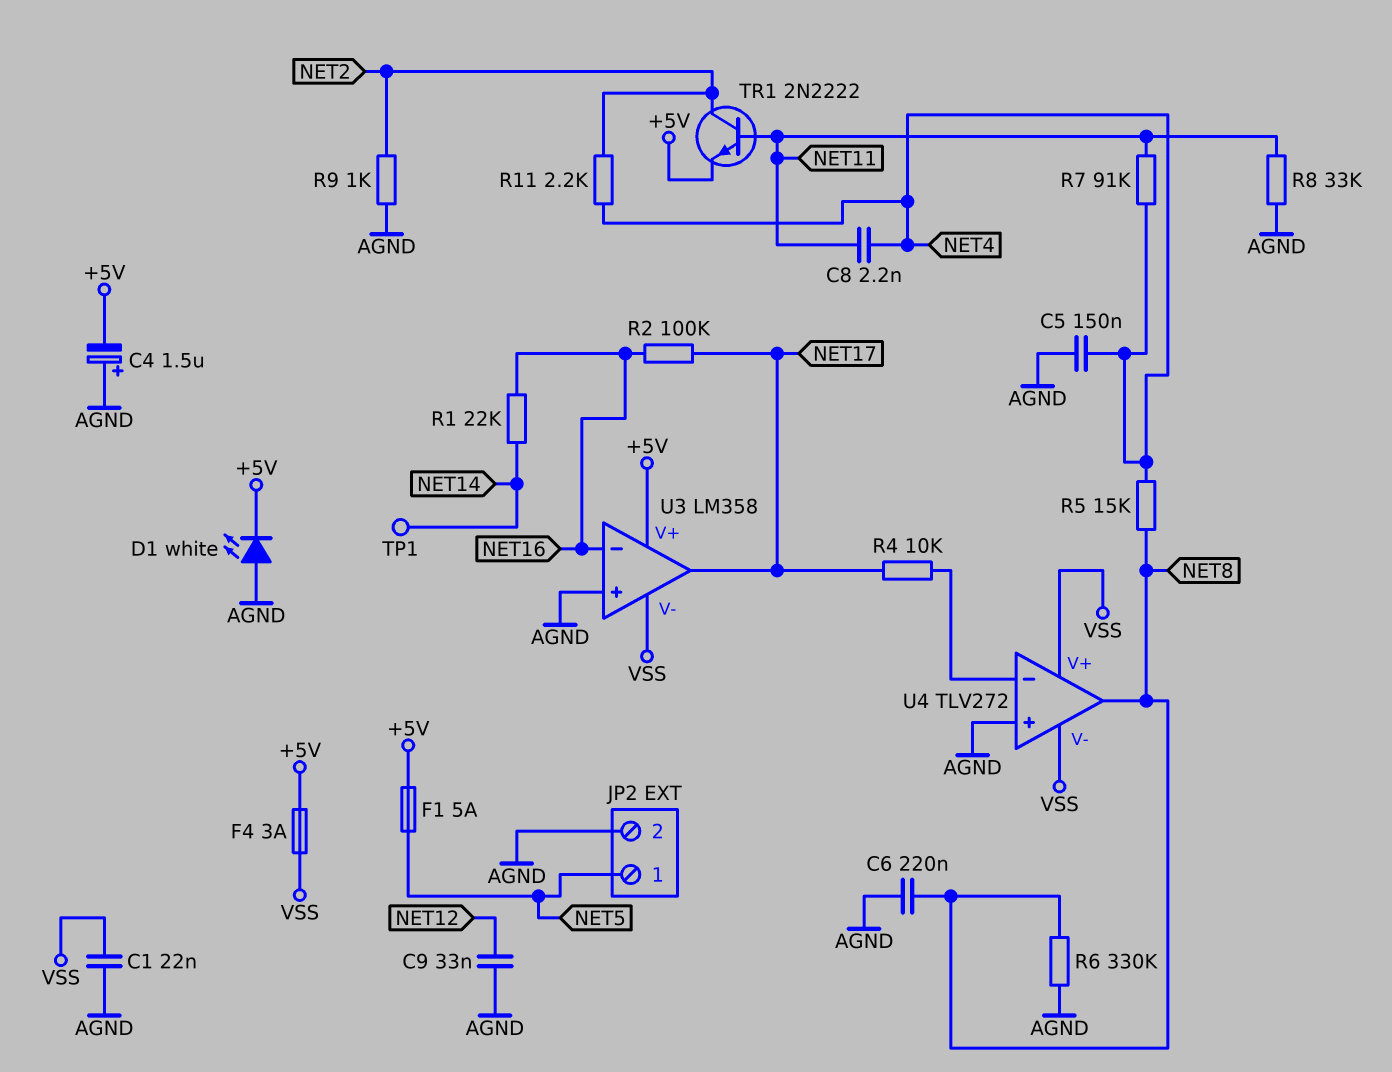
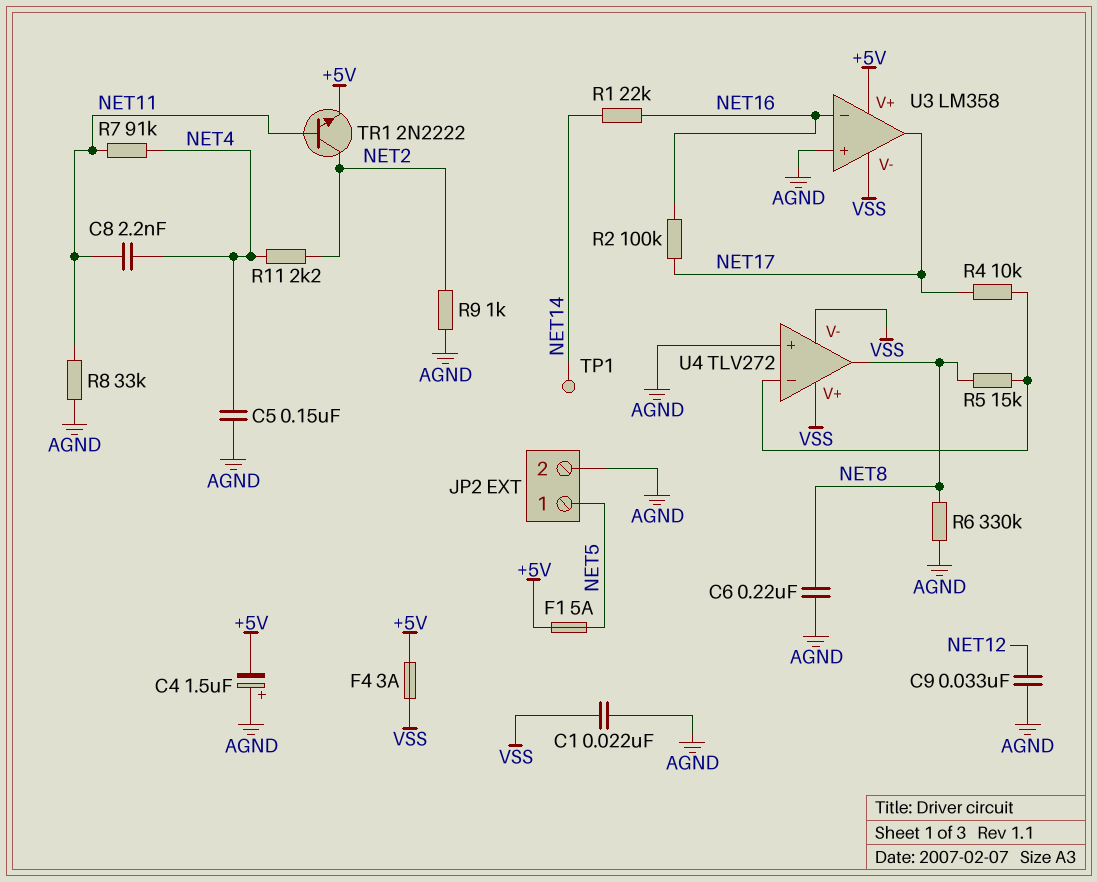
D1: LED white (A AGND, K +5V) -> none
R5: 15k (NET4, NET8) -> 15k (NET8, U4/in-)

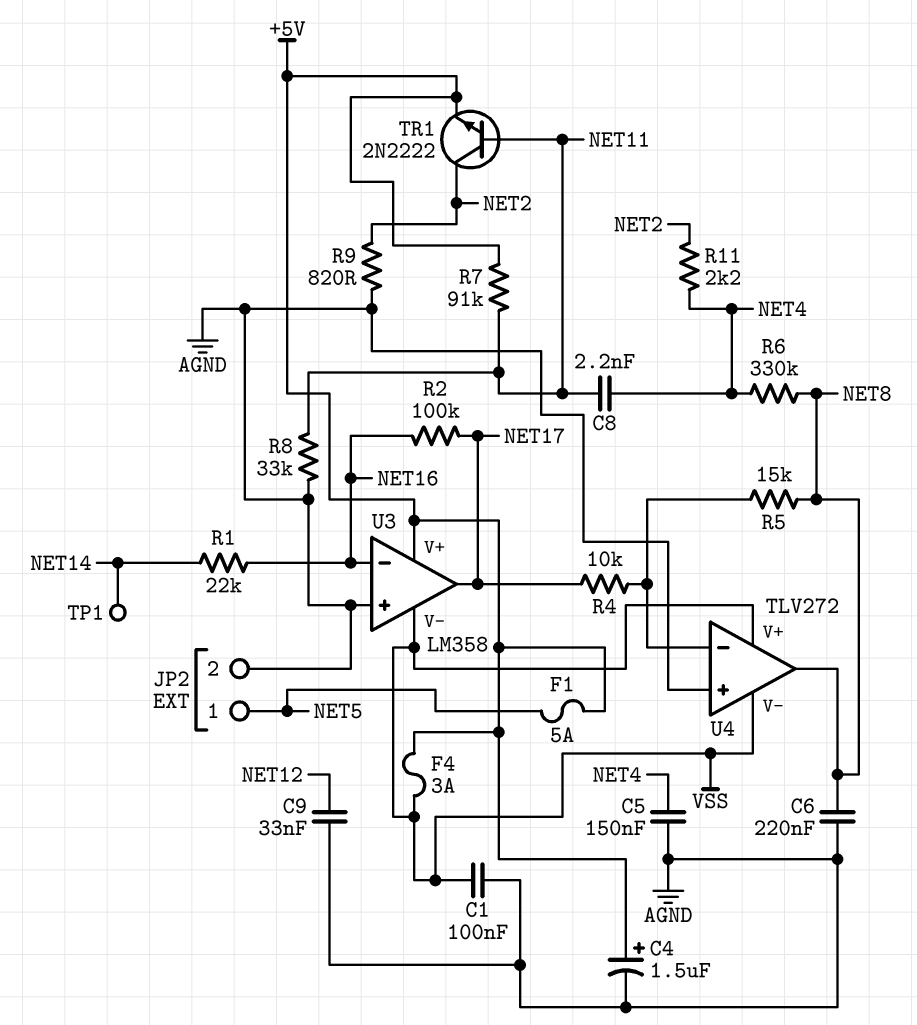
C1: 22nF (AGND, VSS) -> 100nF (AGND, VSS)
C4: 1.5uF (plus AGND, minus +5V) -> 1.5uF (plus +5V, minus AGND)
R6: 330k (AGND, NET8) -> 330k (NET4, NET8)
R7: 91k (NET4, NET11) -> 91k (+5V, NET11)
R9: 1k (AGND, NET2) -> 820 (AGND, NET2)

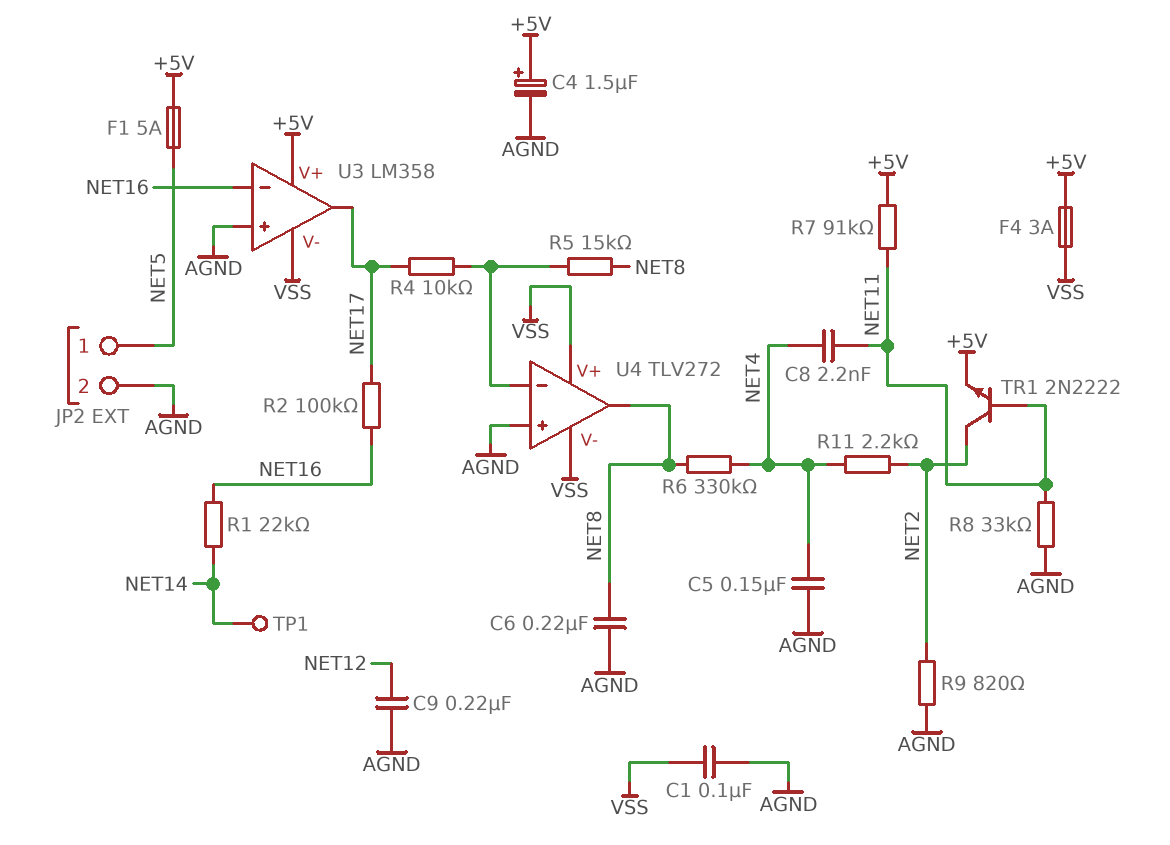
C9: 33nF (AGND, NET12) -> 220nF (AGND, NET12)

